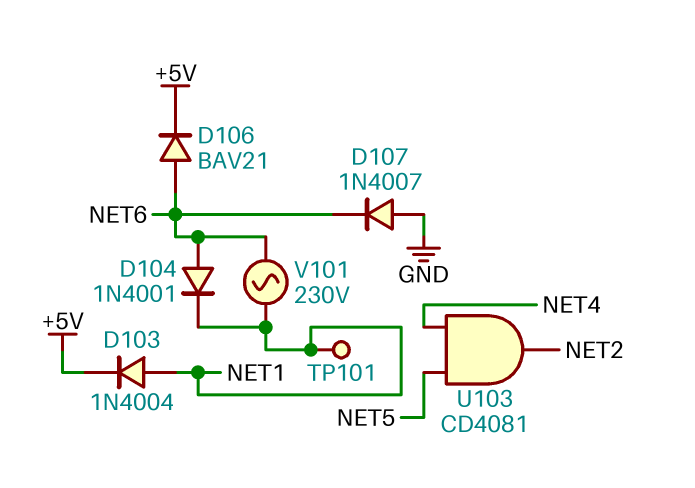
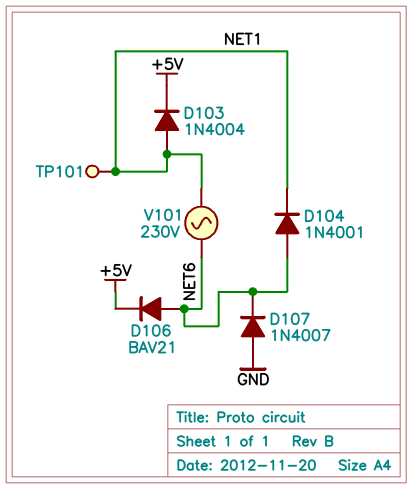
U103: AND CD4081 (in NET4, in NET5, out NET2) -> none

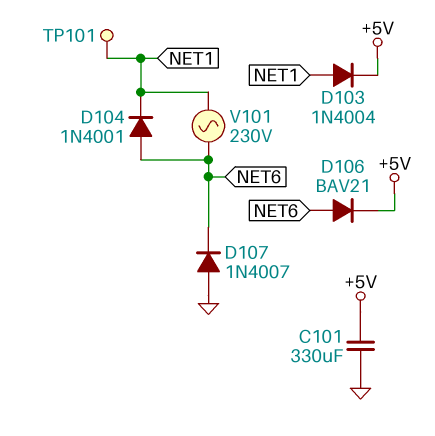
C101: none -> 330uF (+5V, GND)

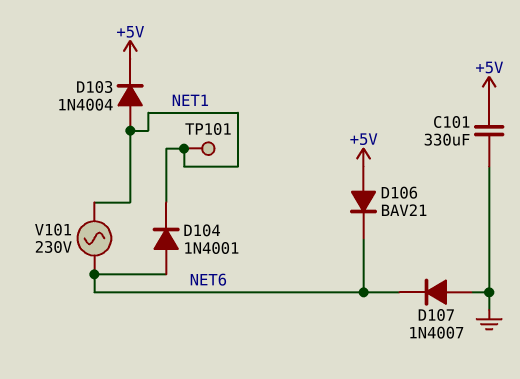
D106: diode BAV21 (A NET6, K +5V) -> diode BAV21 (A +5V, K NET6)

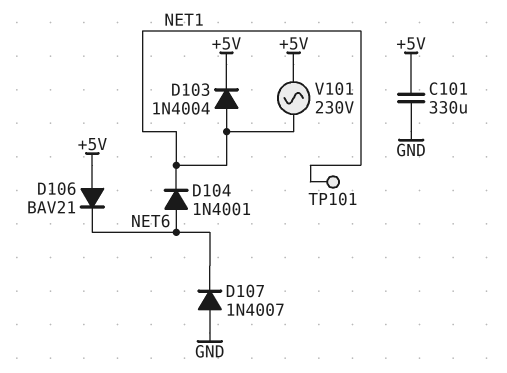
V101: AC 230V (NET1, NET6) -> AC 230V (+5V, NET1)

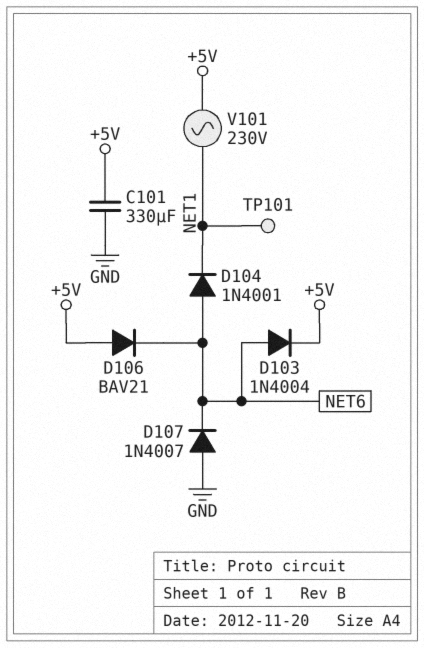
D103: diode 1N4004 (A NET1, K +5V) -> diode 1N4004 (A NET6, K +5V)

